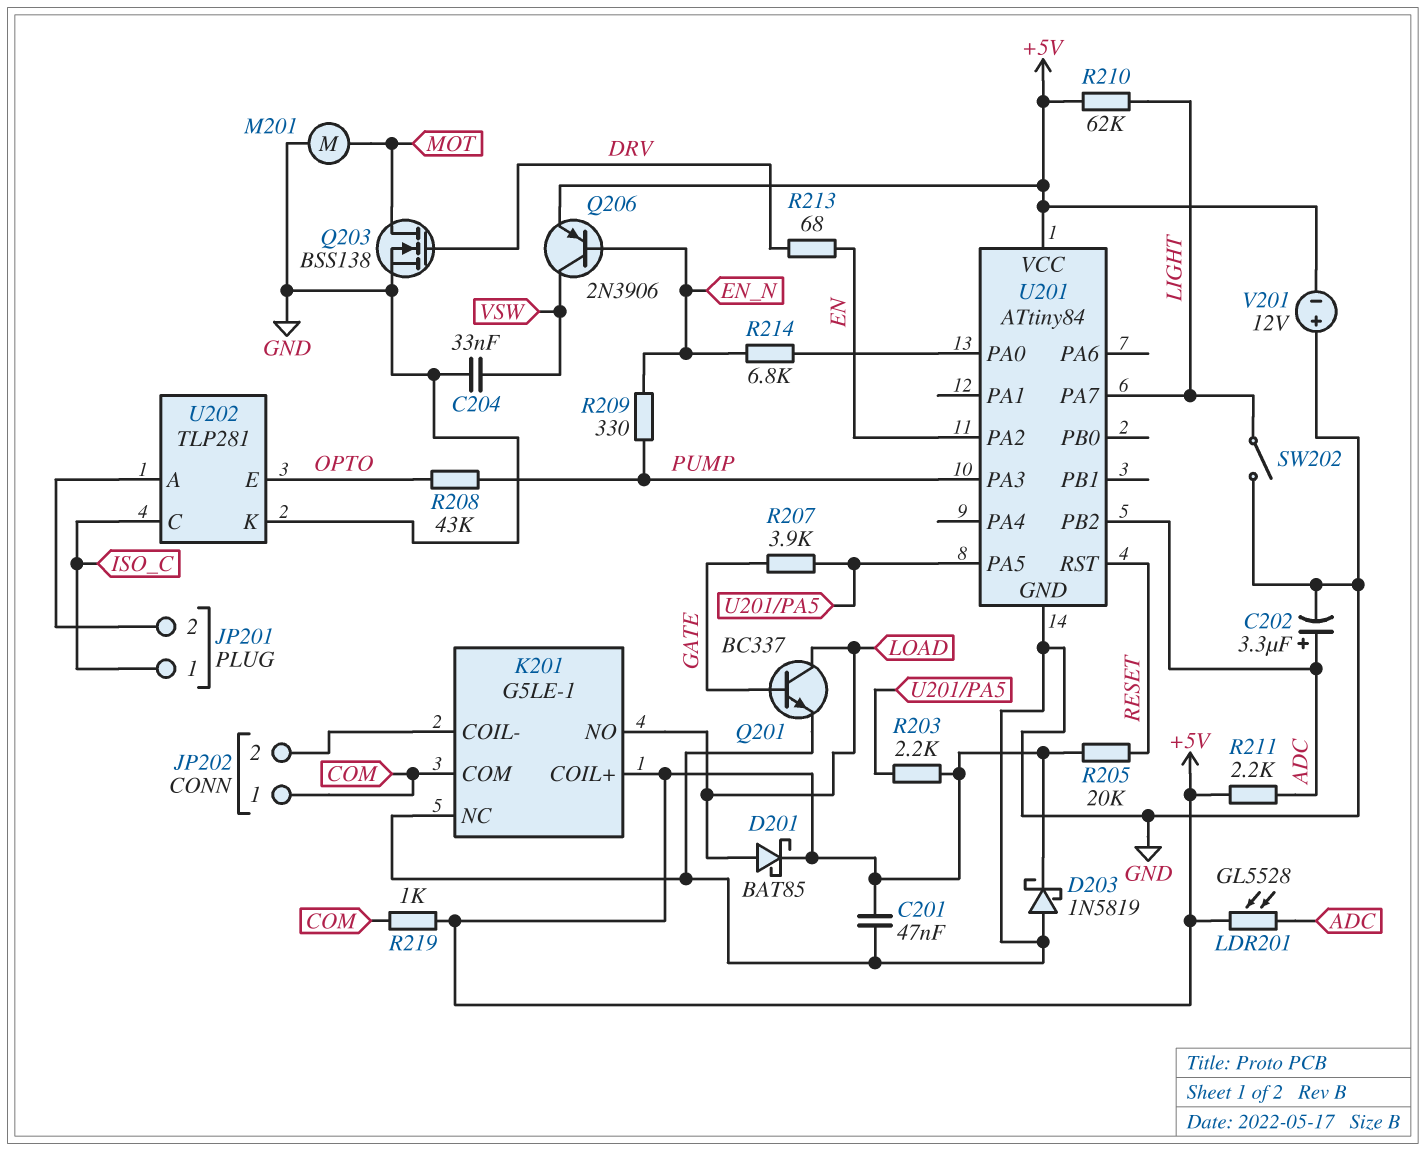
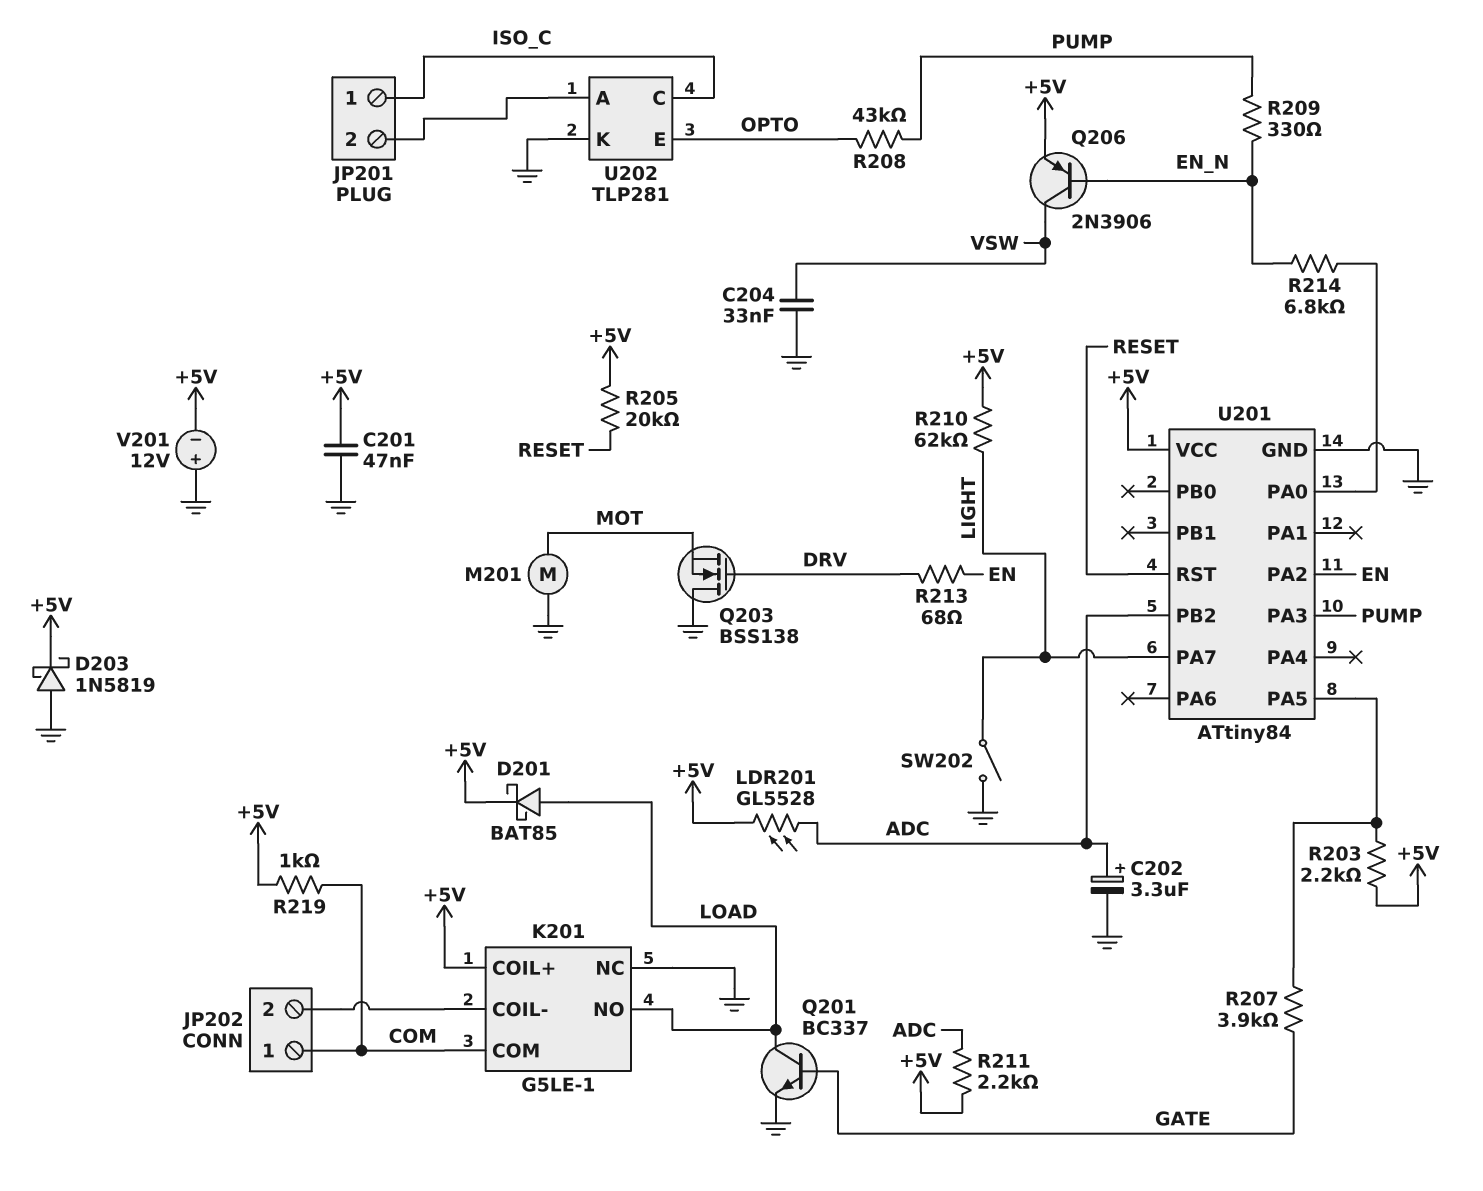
Q203: NMOS BSS138 (G DRV, D MOT, S GND) -> NMOS BSS138 (G DRV, D GND, S MOT)

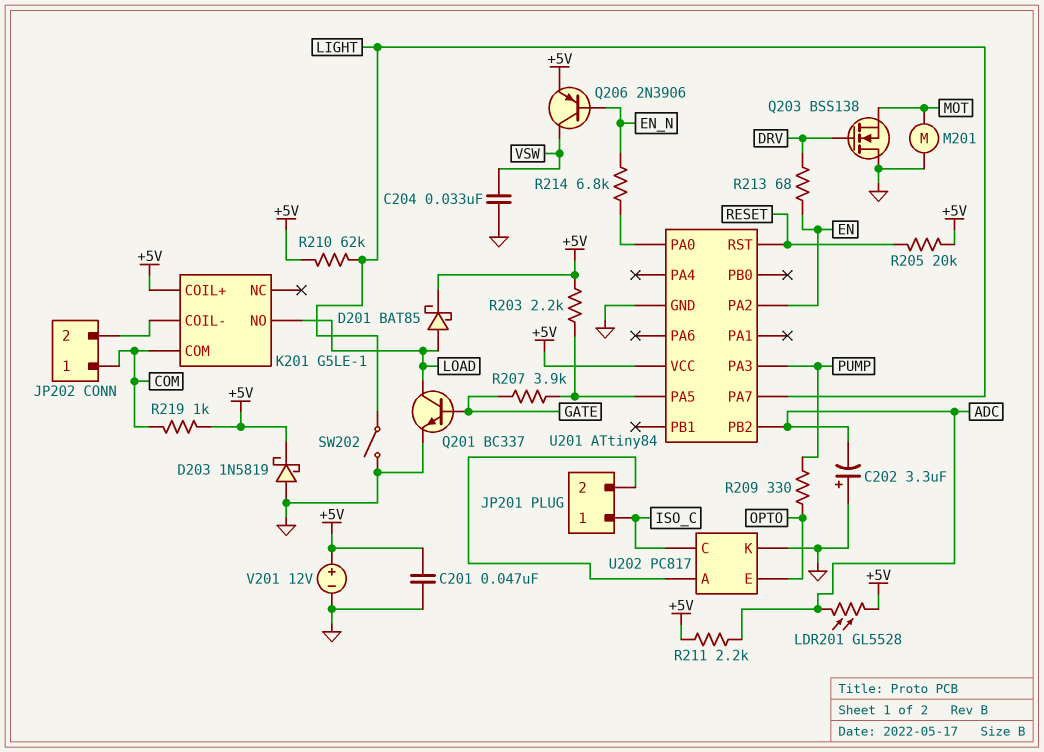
C202: 3.3uF (plus ADC, minus GND) -> 3.3uF (plus GND, minus ADC)
K201 pin NC: GND -> none
R208: 43k (OPTO, PUMP) -> none
R209: 330 (EN_N, PUMP) -> 330 (OPTO, PUMP)
U202: TLP281 -> PC817
V201: 12V (plus GND, minus +5V) -> 12V (plus +5V, minus GND)

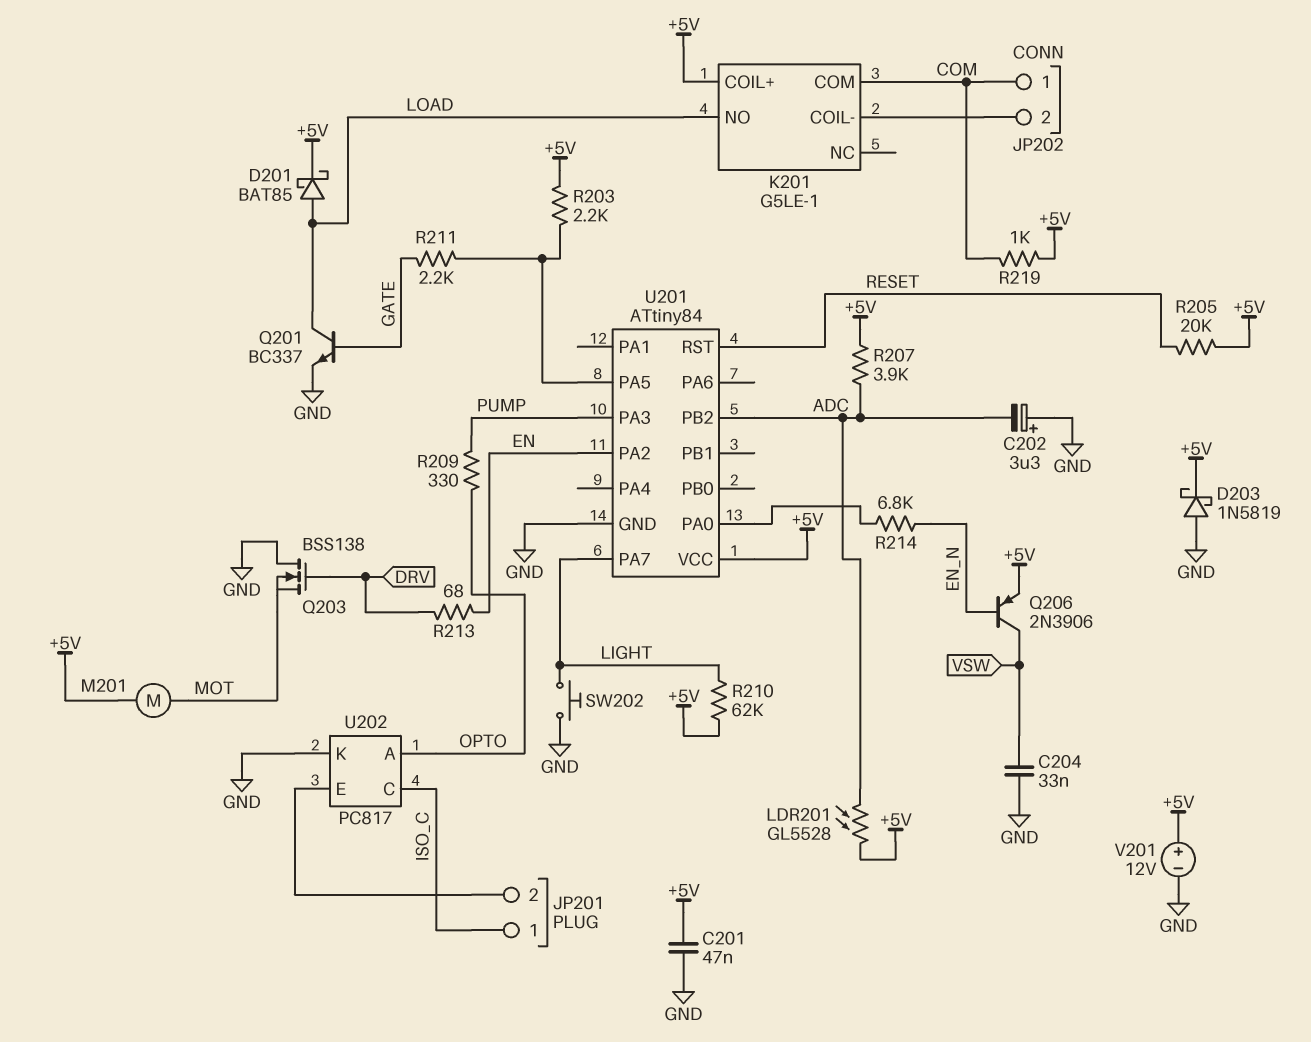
M201: motor (GND, MOT) -> motor (+5V, MOT)
R207: 3.9k (GATE, U201/PA5) -> 3.9k (+5V, ADC)
R211: 2.2k (+5V, ADC) -> 2.2k (GATE, U201/PA5)
SW202: switch (GND, LIGHT) -> button (GND, LIGHT)
U202 pin A: JP201/2 -> OPTO
U202 pin E: OPTO -> JP201/2

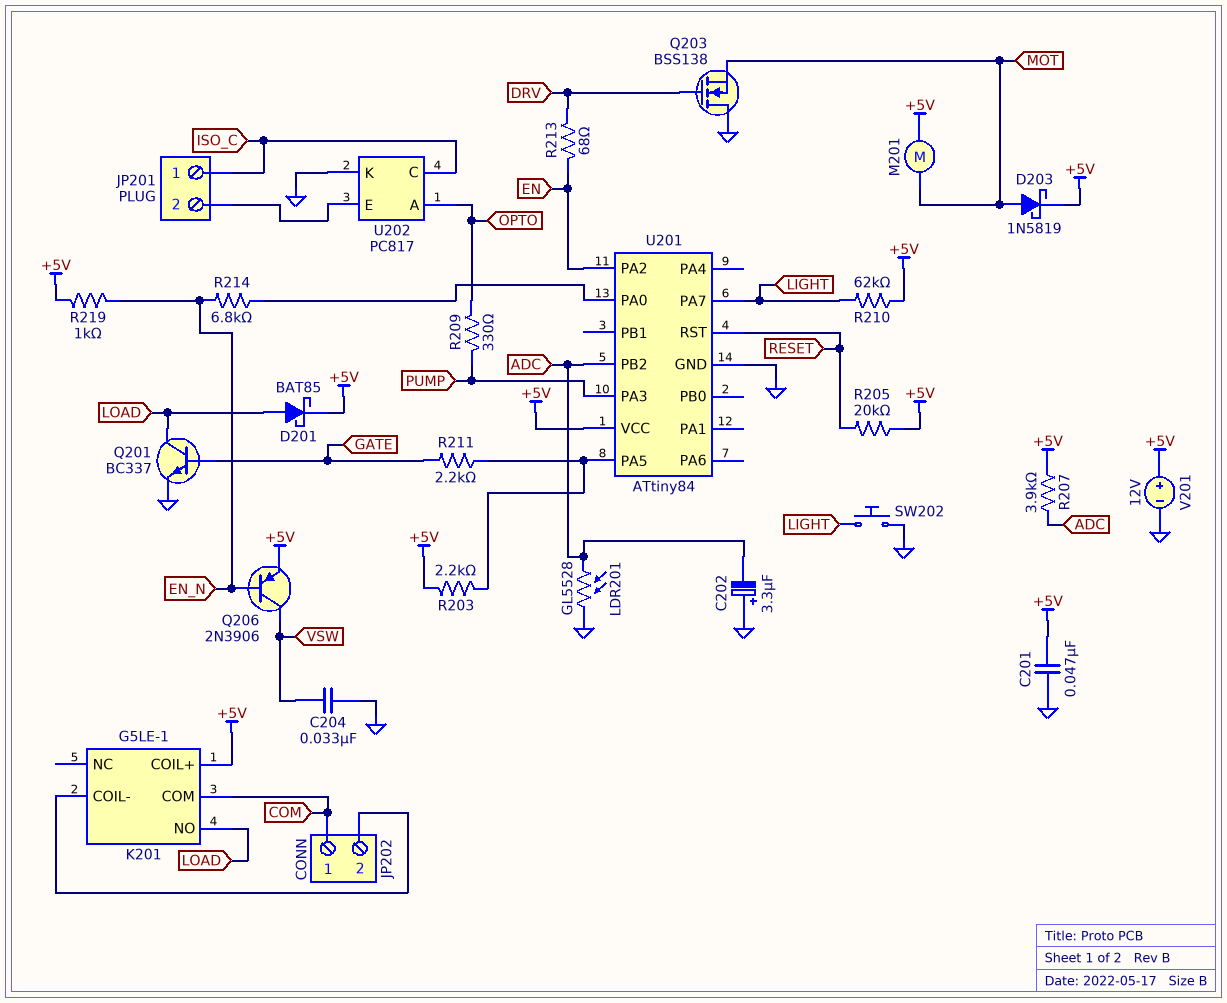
D203: schottky 1N5819 (A GND, K +5V) -> schottky 1N5819 (A MOT, K +5V)
LDR201: GL5528 (+5V, ADC) -> GL5528 (ADC, GND)
R219: 1k (+5V, COM) -> 1k (+5V, EN_N)

